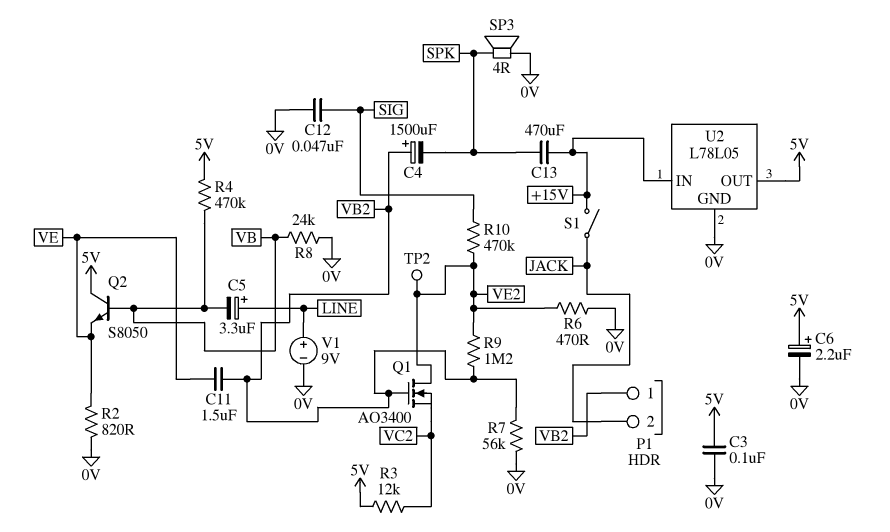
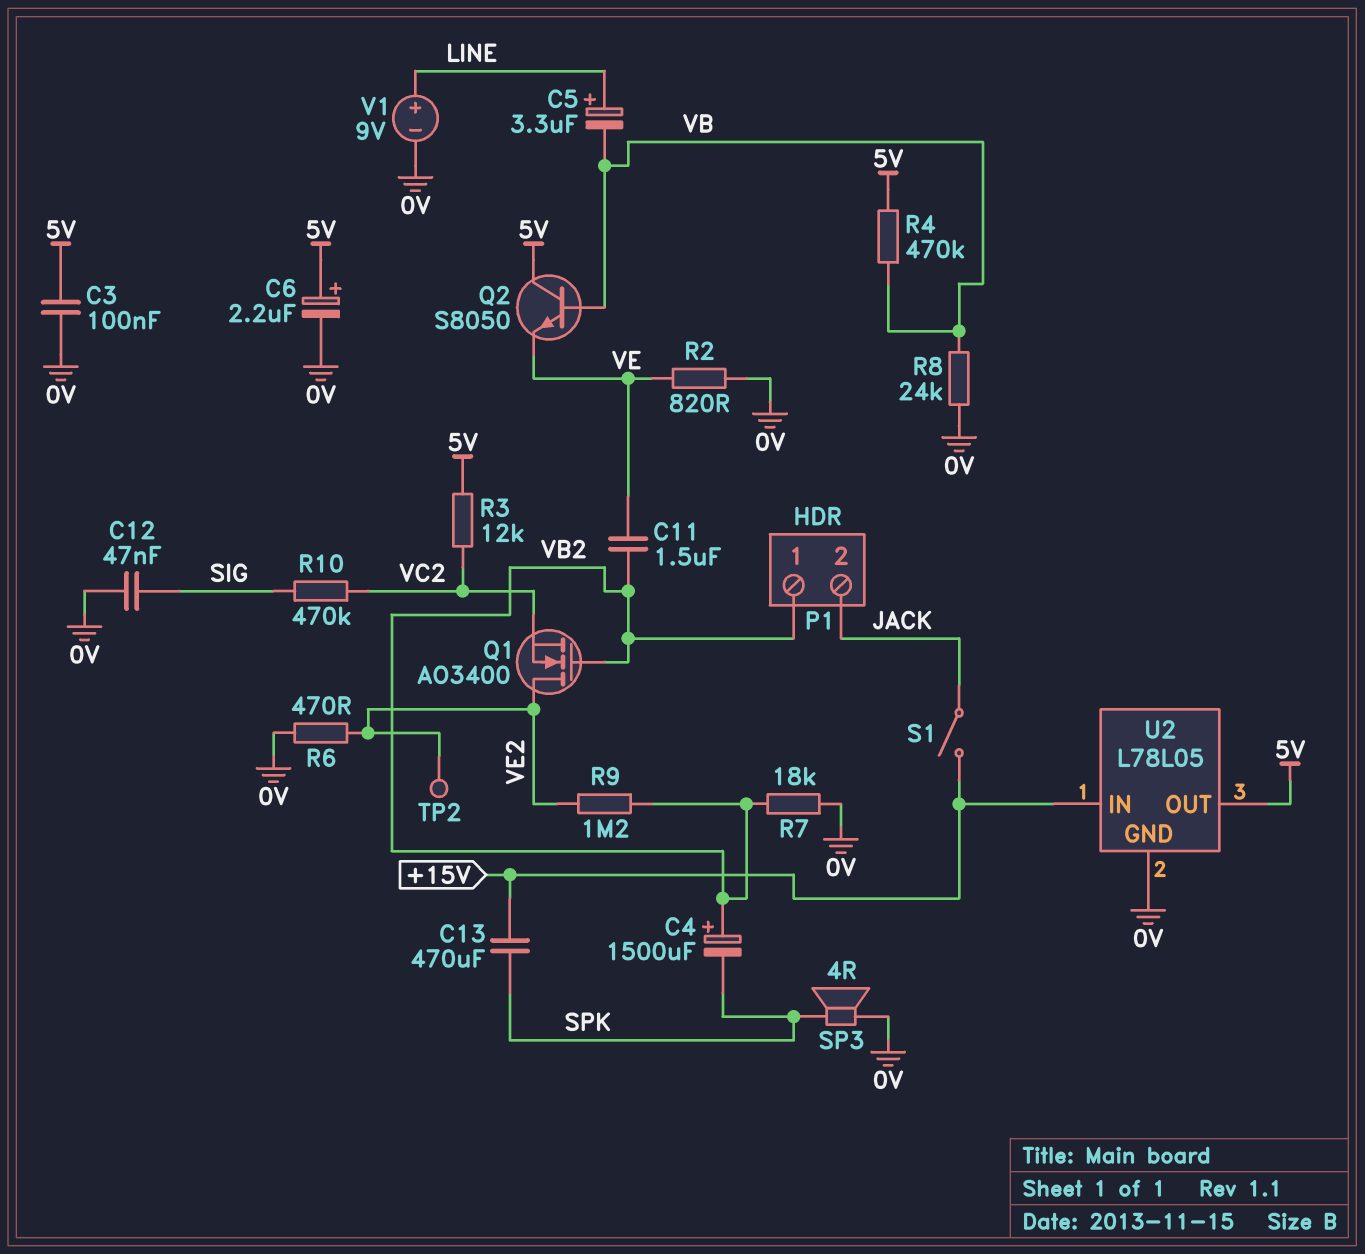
R7: 56k (0V, VB2) -> 18k (0V, VB2)
R10: 470k (SIG, VE2) -> 470k (SIG, VC2)

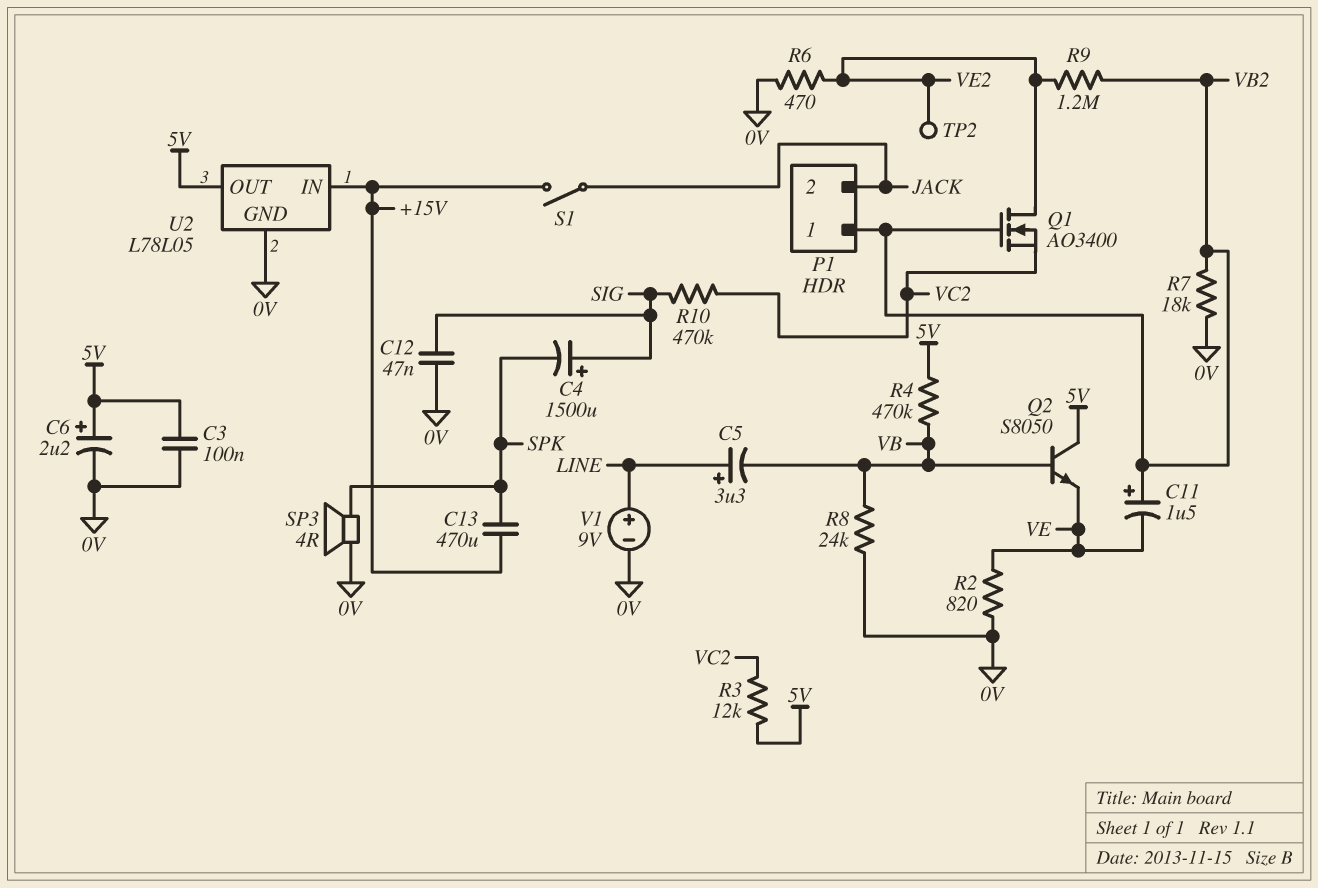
C4: 1500uF (plus VB2, minus SPK) -> 1500uF (plus SIG, minus SPK)
C11: 1.5uF (VB2, VE) -> 1.5uF (plus VB2, minus VE)

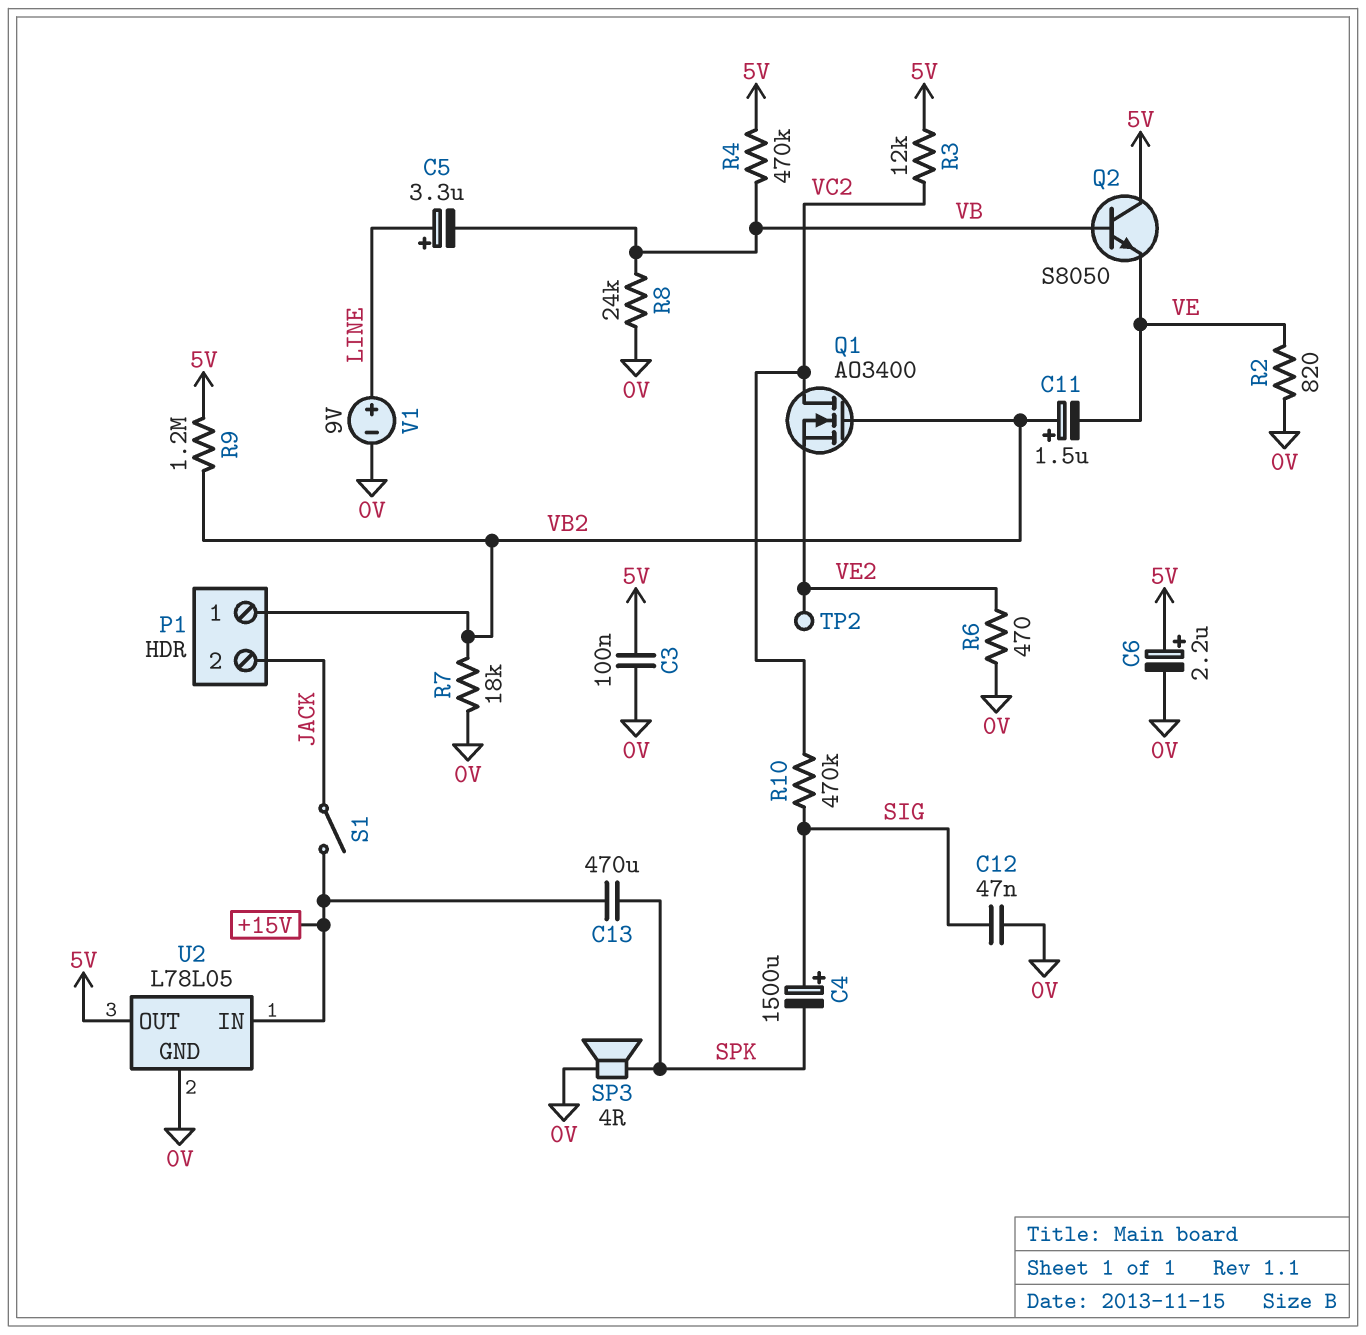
Q1: NMOS AO3400 (G VB2, D VE2, S VC2) -> NMOS AO3400 (G VB2, D VC2, S VE2)
R9: 1.2M (VB2, VE2) -> 1.2M (5V, VB2)

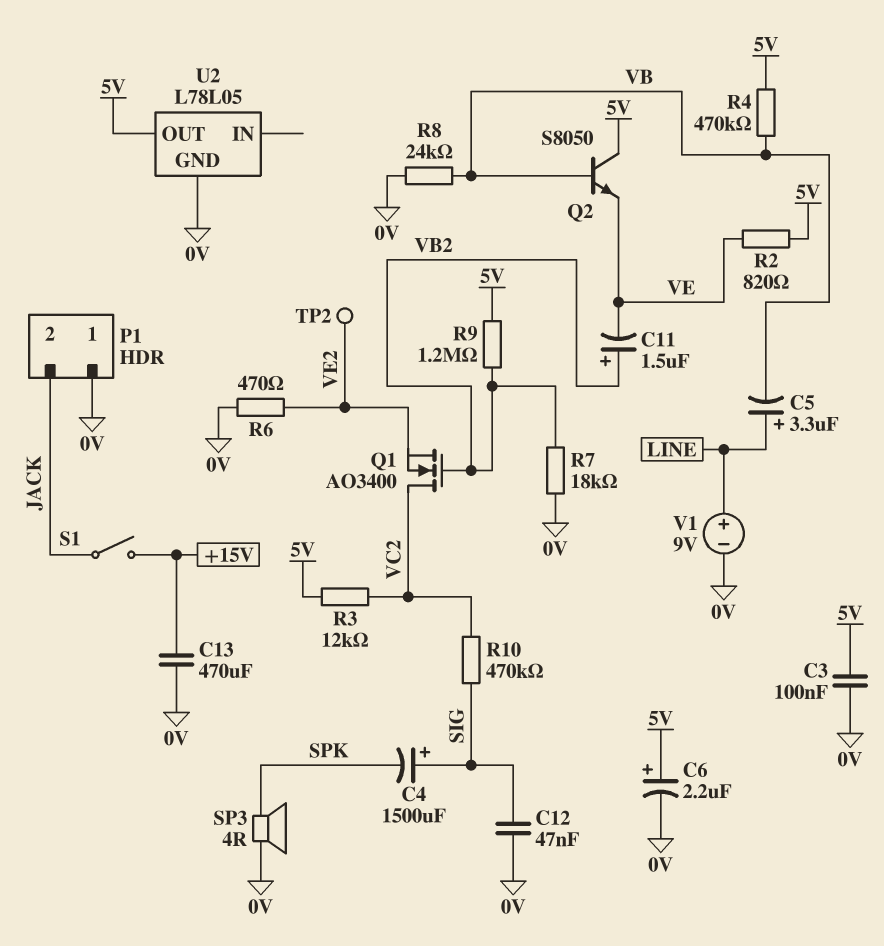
C13: 470uF (+15V, SPK) -> 470uF (+15V, 0V)
P1 pin 1: VB2 -> 0V
R2: 820 (0V, VE) -> 820 (5V, VE)
U2 pin IN: +15V -> none

